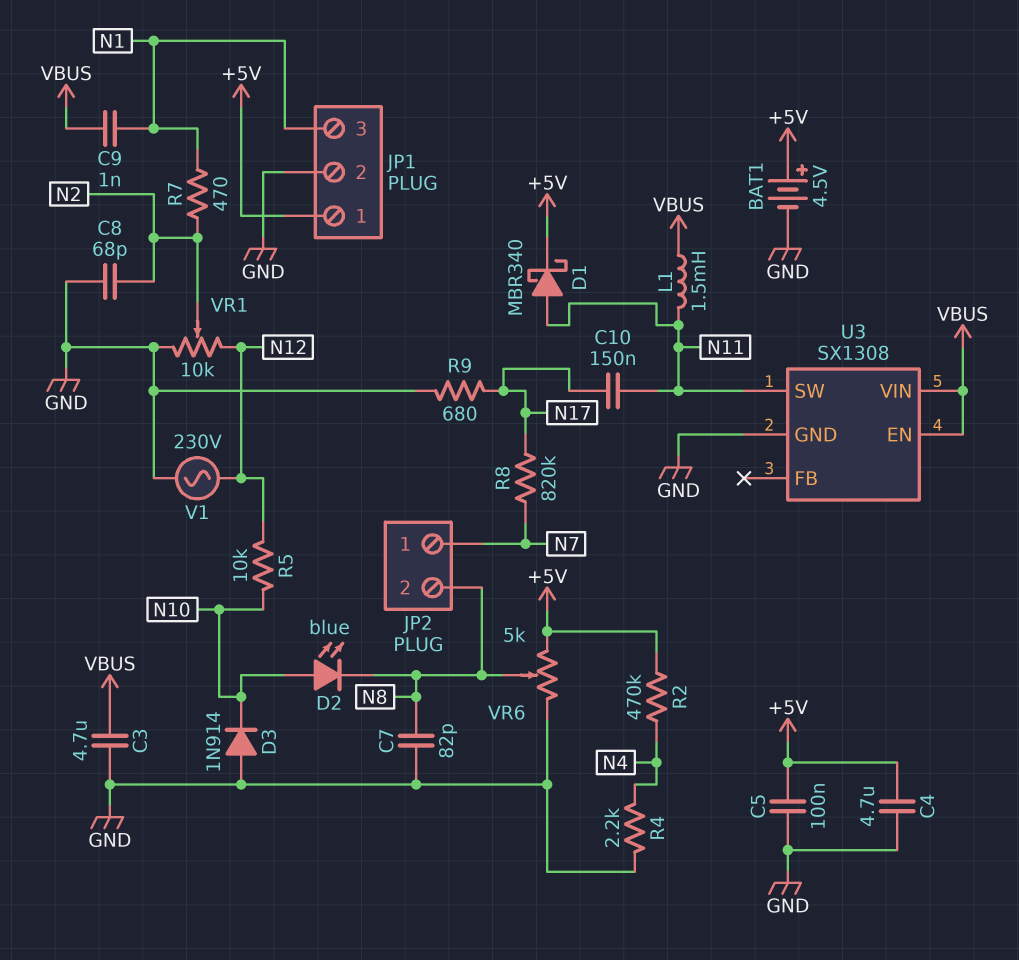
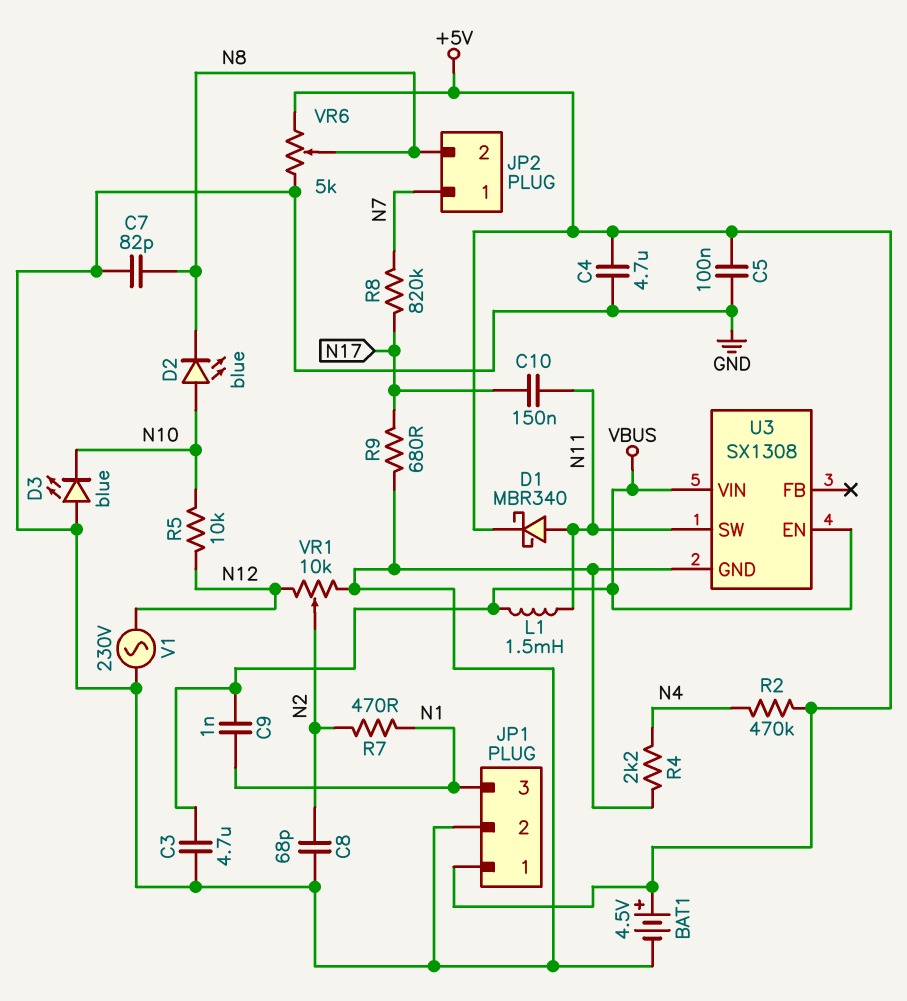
D3: diode 1N914 (A GND, K N10) -> LED blue (A GND, K N10)

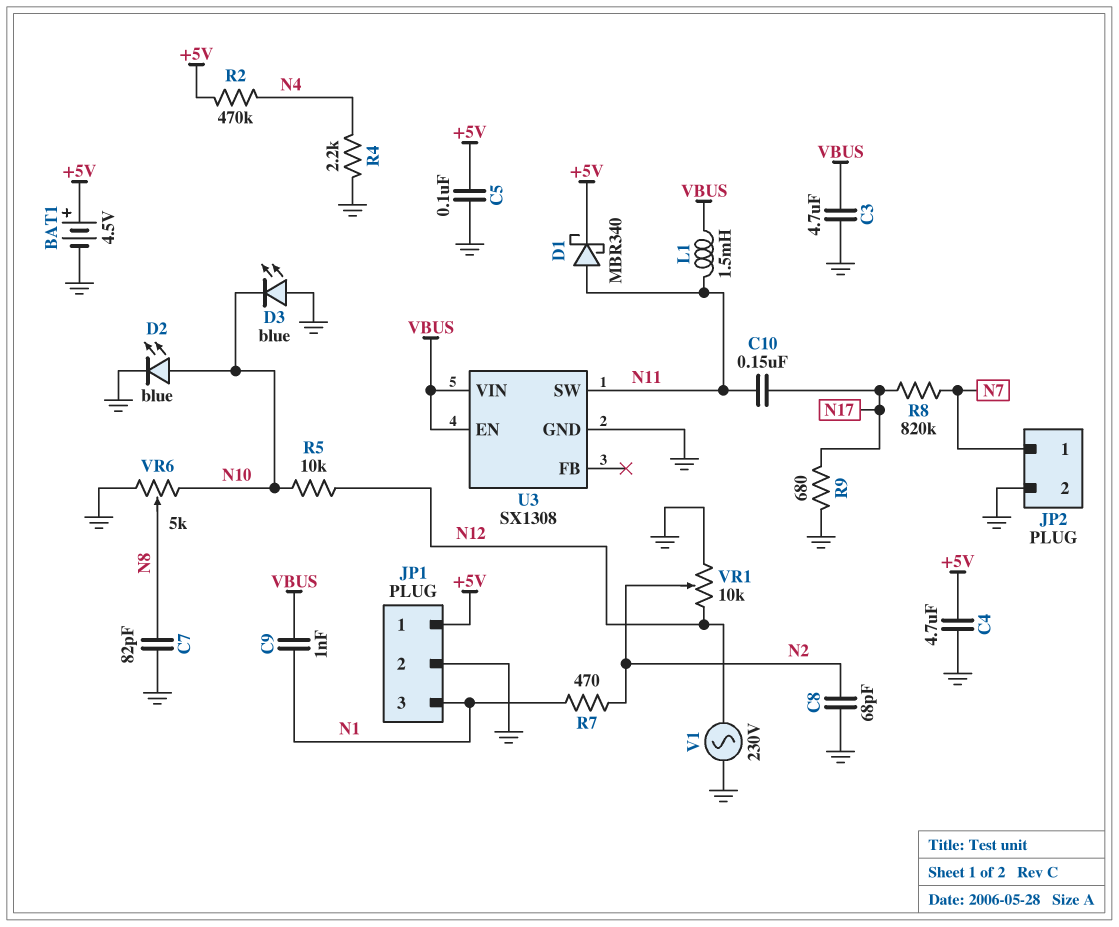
D2: LED blue (A N10, K N8) -> LED blue (A N10, K GND)
JP2 pin 2: N8 -> GND
VR6: 5k (+5V, GND, wiper N8) -> 5k (GND, N10, wiper N8)

